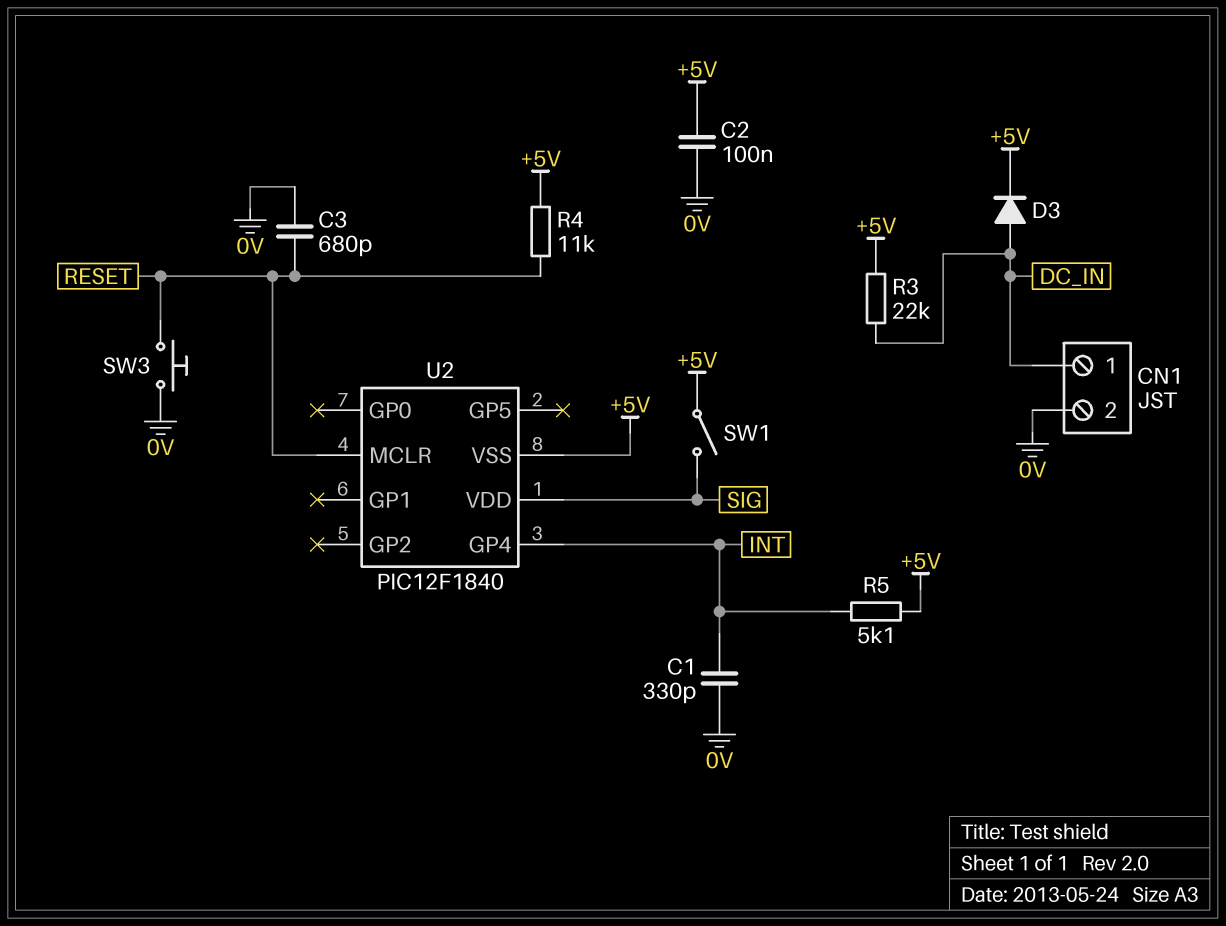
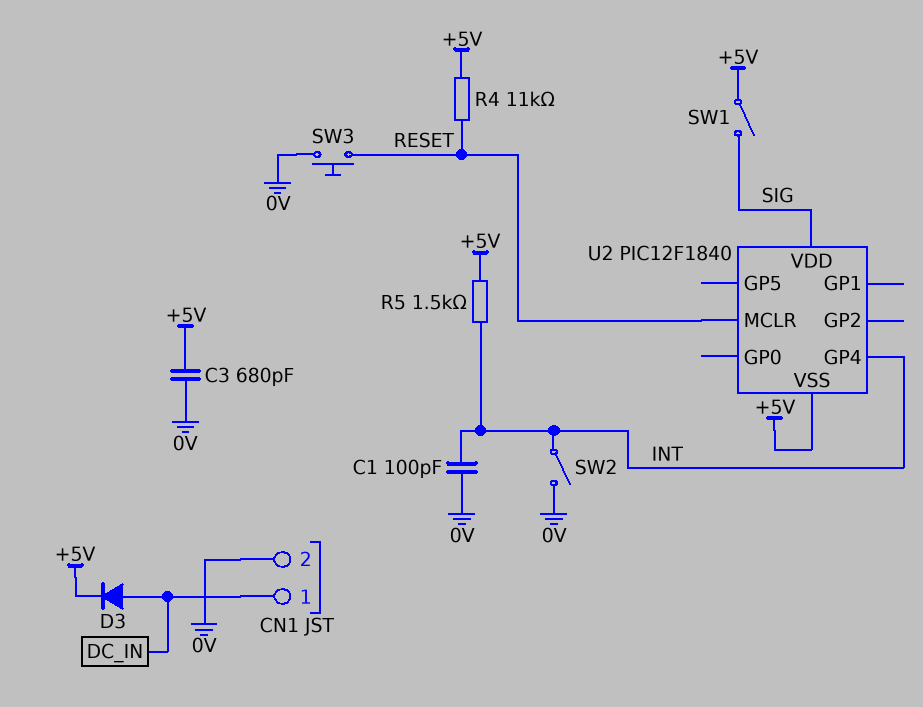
C1: 330pF (0V, INT) -> 100pF (0V, INT)
C2: 100nF (+5V, 0V) -> none
C3: 680pF (0V, RESET) -> 680pF (+5V, 0V)
R3: 22k (+5V, DC_IN) -> none
R5: 5.1k (+5V, INT) -> 1.5k (+5V, INT)
SW2: none -> switch (0V, INT)

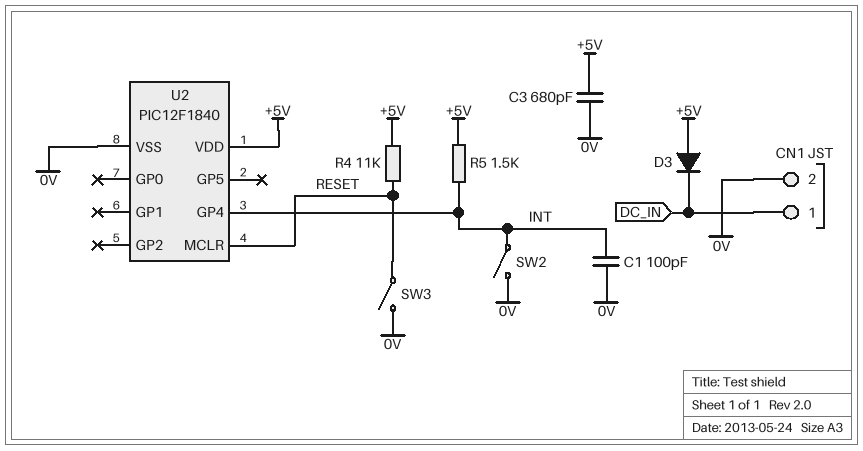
D3: diode (A DC_IN, K +5V) -> diode (A +5V, K DC_IN)
SW1: switch (+5V, SIG) -> none
SW3: button (0V, RESET) -> switch (0V, RESET)
U2 pin VDD: SIG -> +5V
U2 pin VSS: +5V -> 0V

